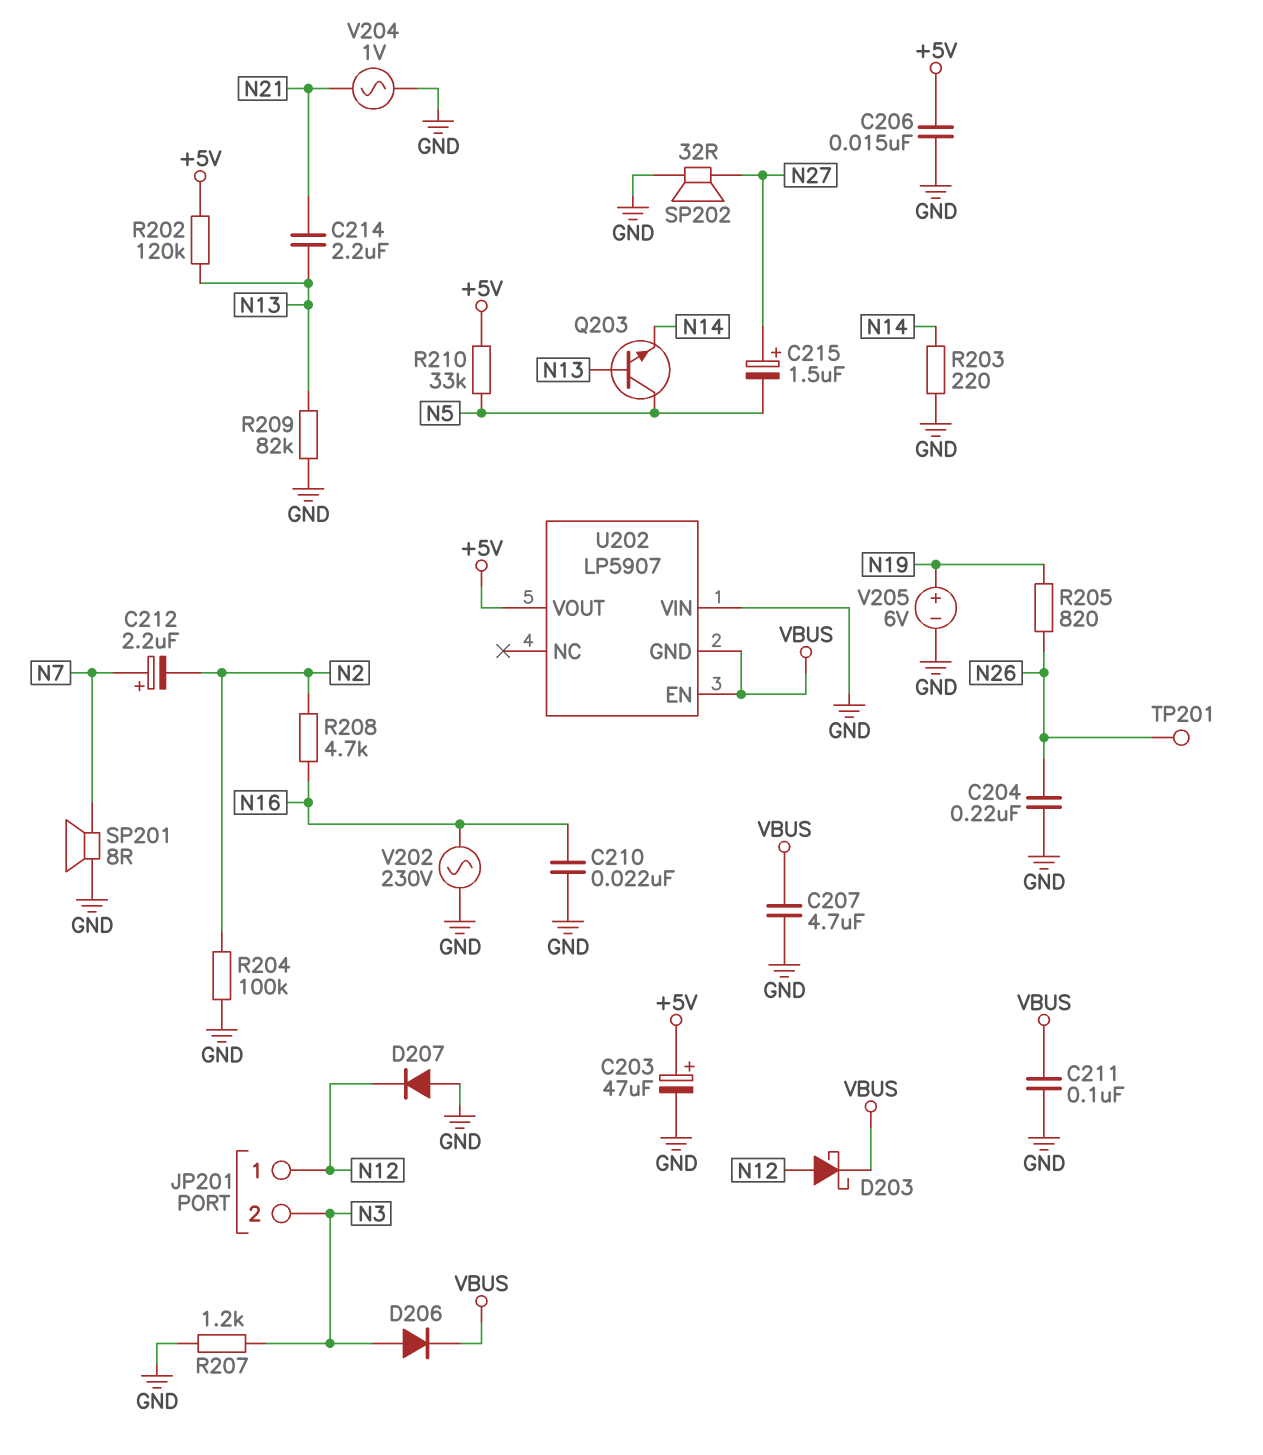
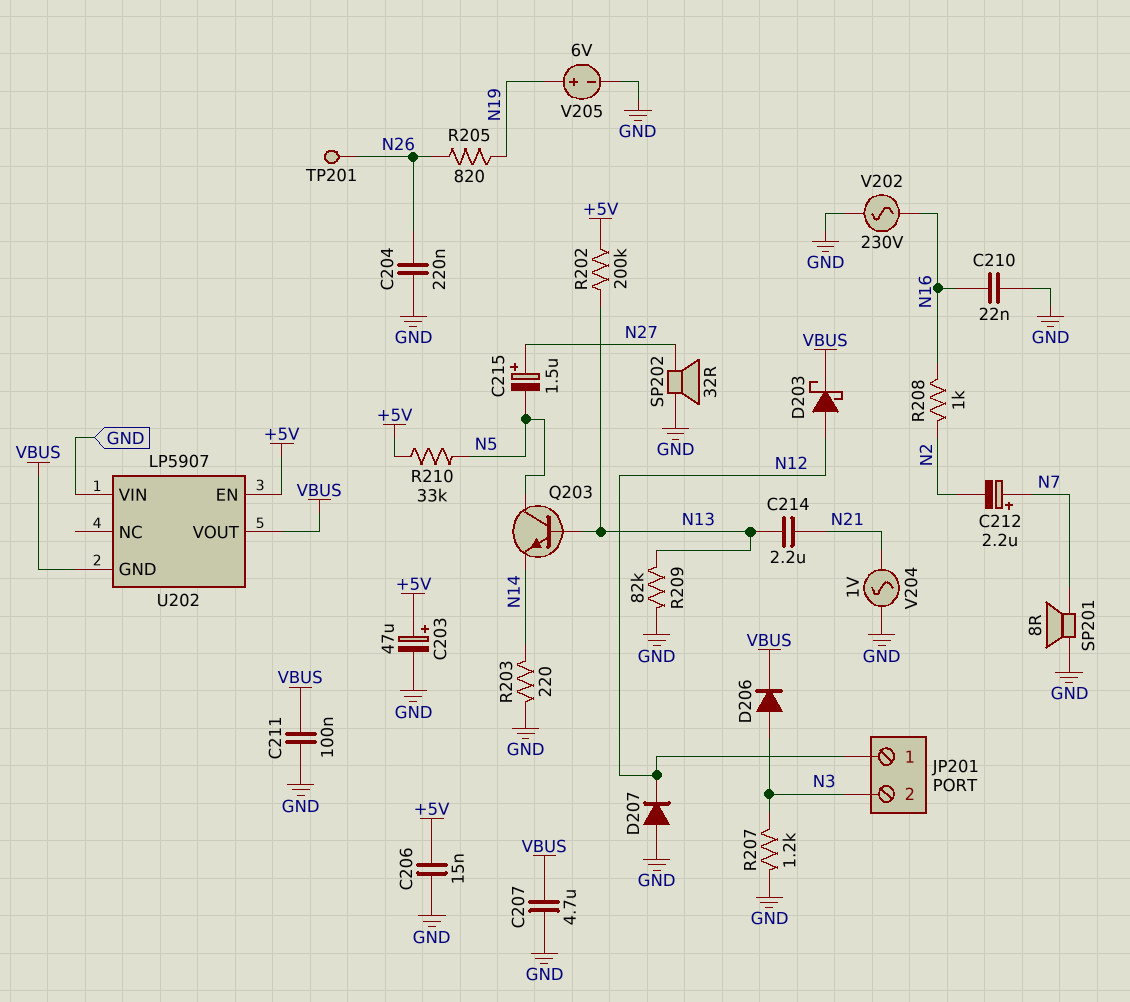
R202: 120k (+5V, N13) -> 200k (+5V, N13)
R204: 100k (GND, N2) -> none
R208: 4.7k (N2, N16) -> 1k (N2, N16)
U202 pin EN: VBUS -> +5V
U202 pin VOUT: +5V -> VBUS

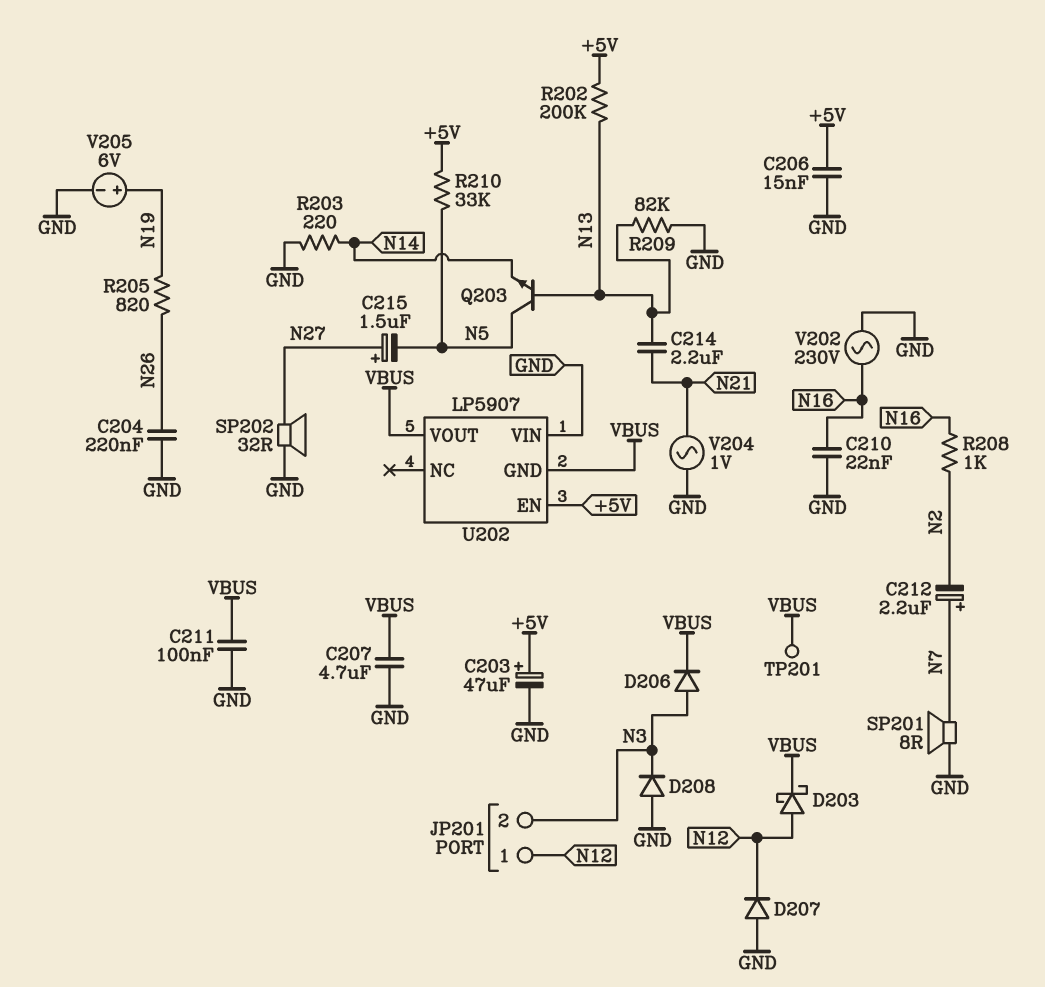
D208: none -> diode (A GND, K N3)
R207: 1.2k (GND, N3) -> none
TP201: test point (N26) -> test point (VBUS)

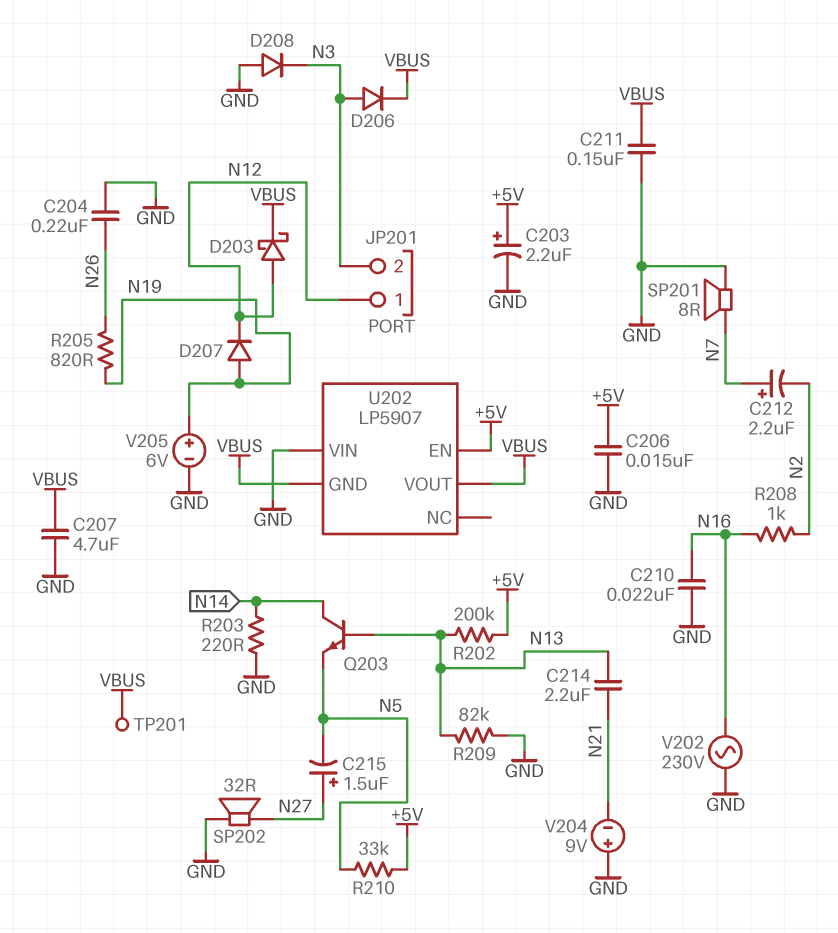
C203: 47uF (plus +5V, minus GND) -> 2.2uF (plus +5V, minus GND)
C211: 100nF (GND, VBUS) -> 150nF (GND, VBUS)
D207: diode (A GND, K N12) -> diode (A N19, K N12)
Q203: NPN (B N13, C N5, E N14) -> NPN (B N13, C N14, E N5)
V204: AC 1V (GND, N21) -> 9V (plus GND, minus N21)

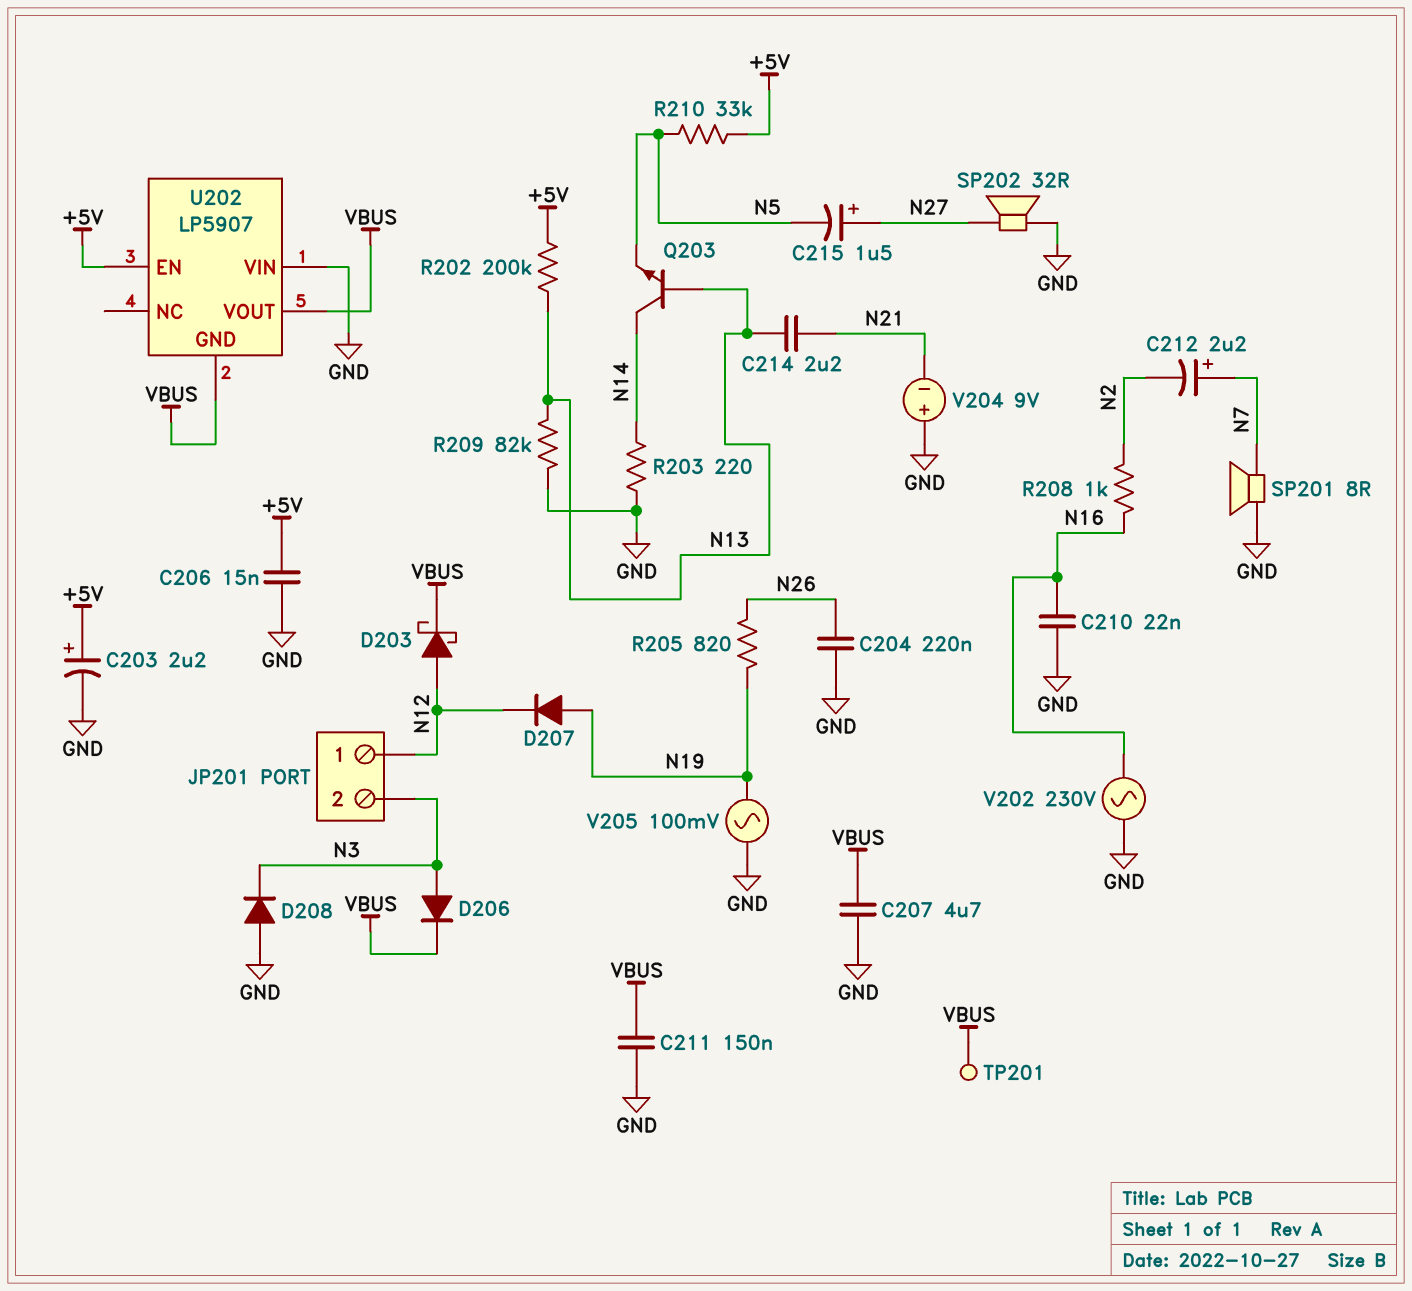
V205: 6V (plus N19, minus GND) -> AC 100mV (GND, N19)

